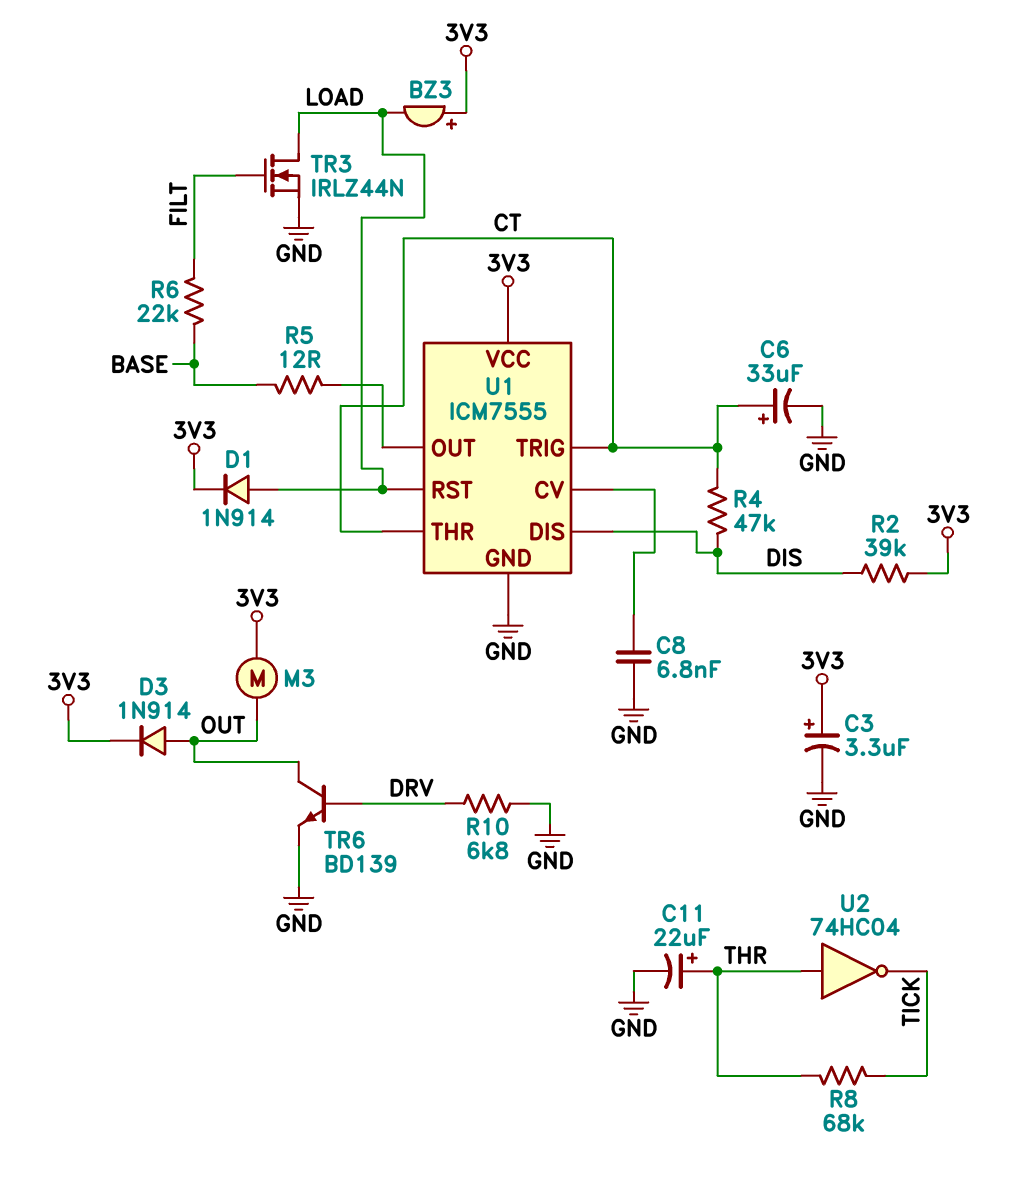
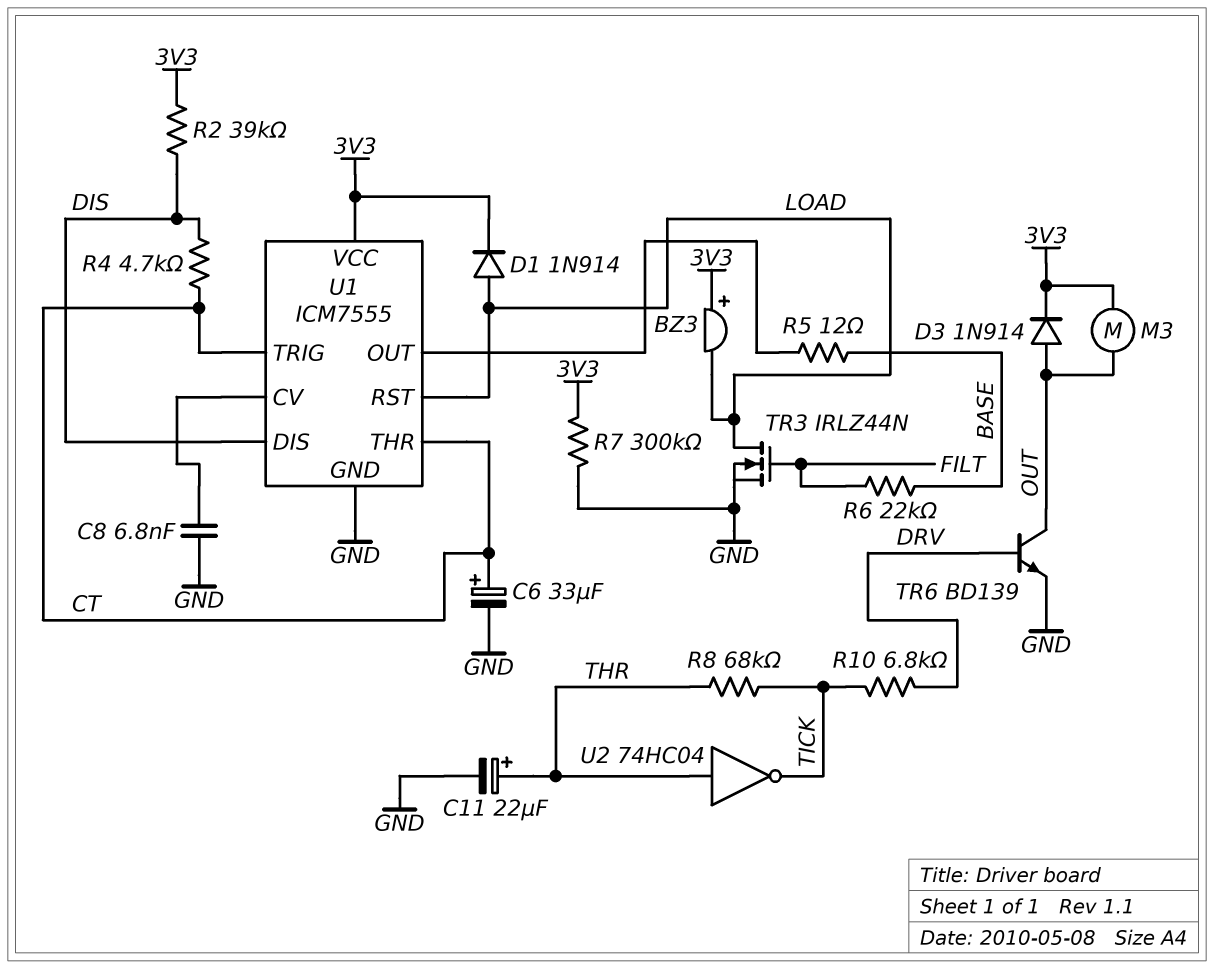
C3: 3.3uF (plus 3V3, minus GND) -> none
R4: 47k (CT, DIS) -> 4.7k (CT, DIS)
R7: none -> 300k (3V3, GND)
R10: 6.8k (DRV, GND) -> 6.8k (DRV, TICK)

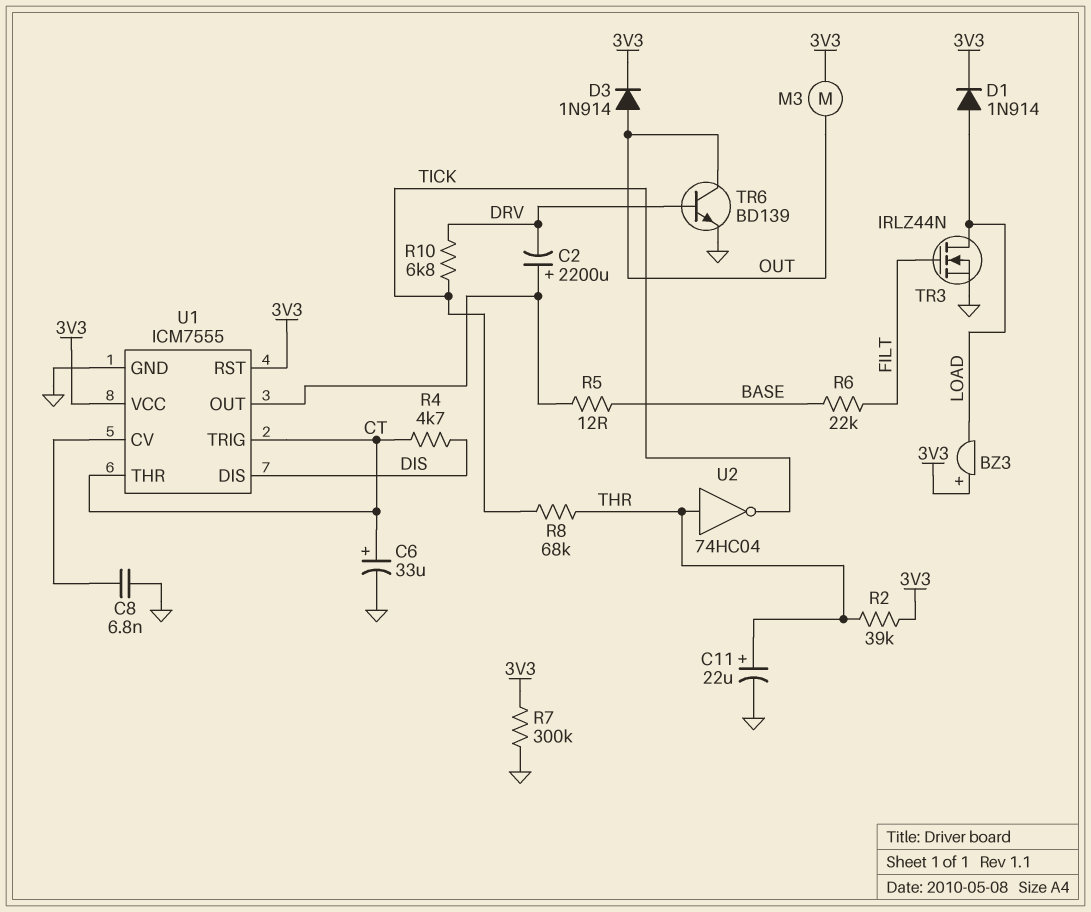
C2: none -> 2200uF (plus U1/OUT, minus DRV)
R2: 39k (3V3, DIS) -> 39k (3V3, THR)
U1 pin RST: LOAD -> 3V3

